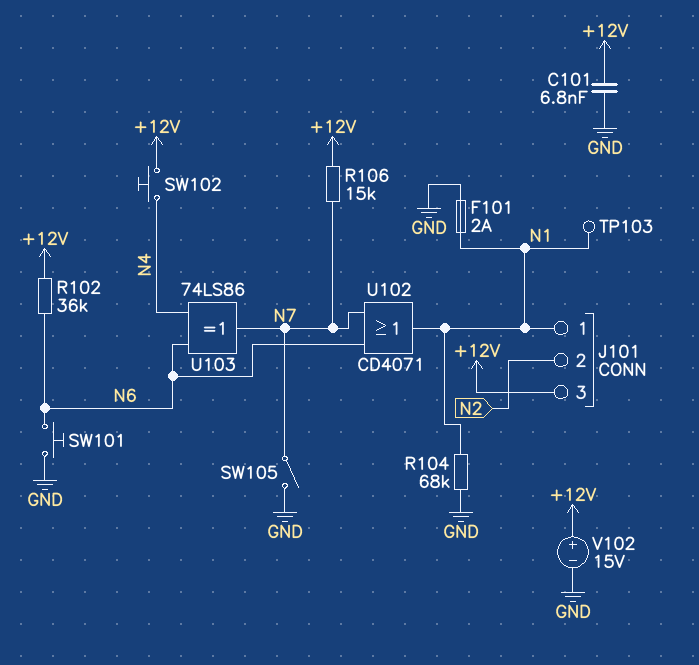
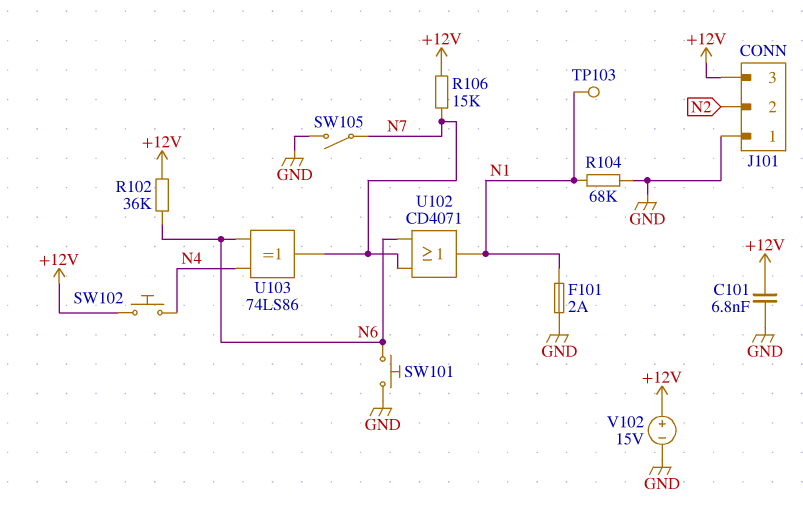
J101 pin 1: N1 -> GND

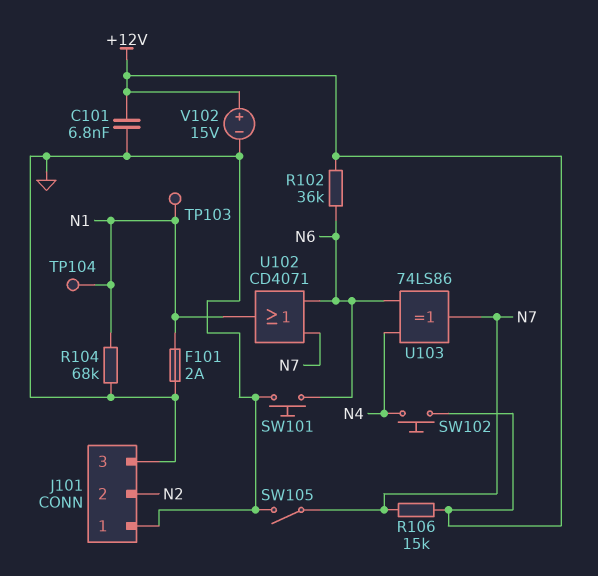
J101 pin 3: +12V -> GND
TP104: none -> test point (N1)

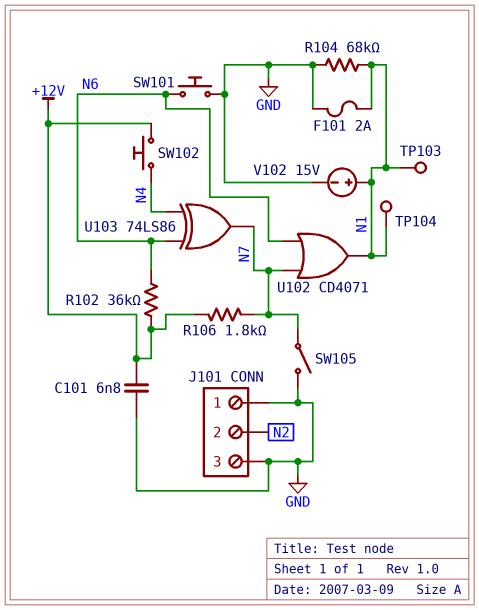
R106: 15k (+12V, N7) -> 1.8k (+12V, N7)
V102: 15V (plus +12V, minus GND) -> 15V (plus N1, minus GND)

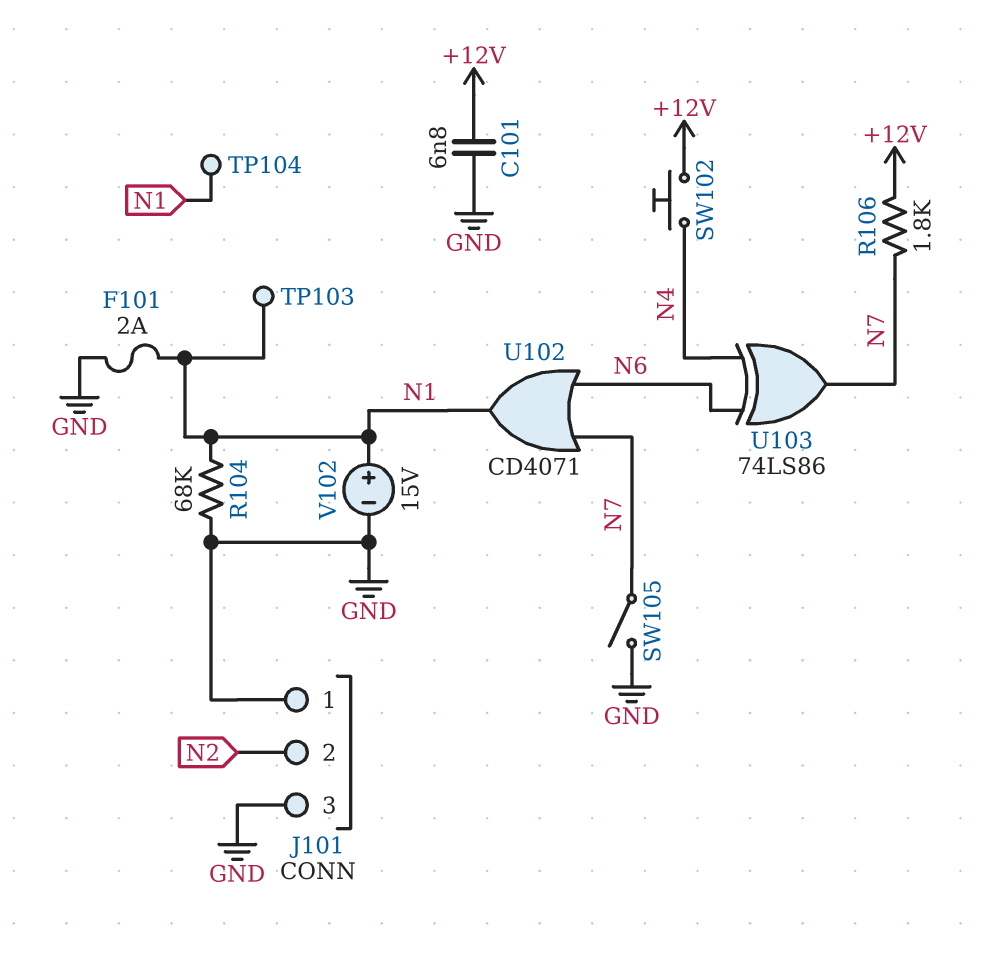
R102: 36k (+12V, N6) -> none
SW101: button (GND, N6) -> none

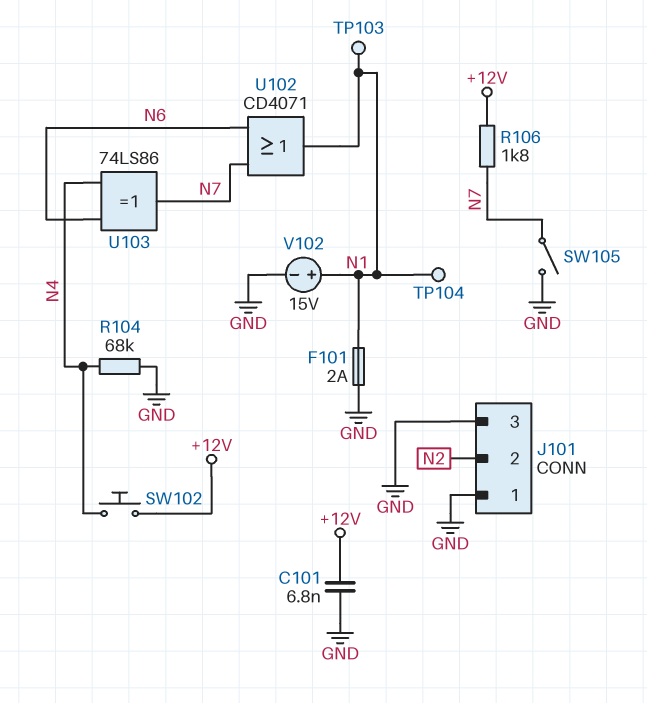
R104: 68k (GND, N1) -> 68k (GND, N4)

